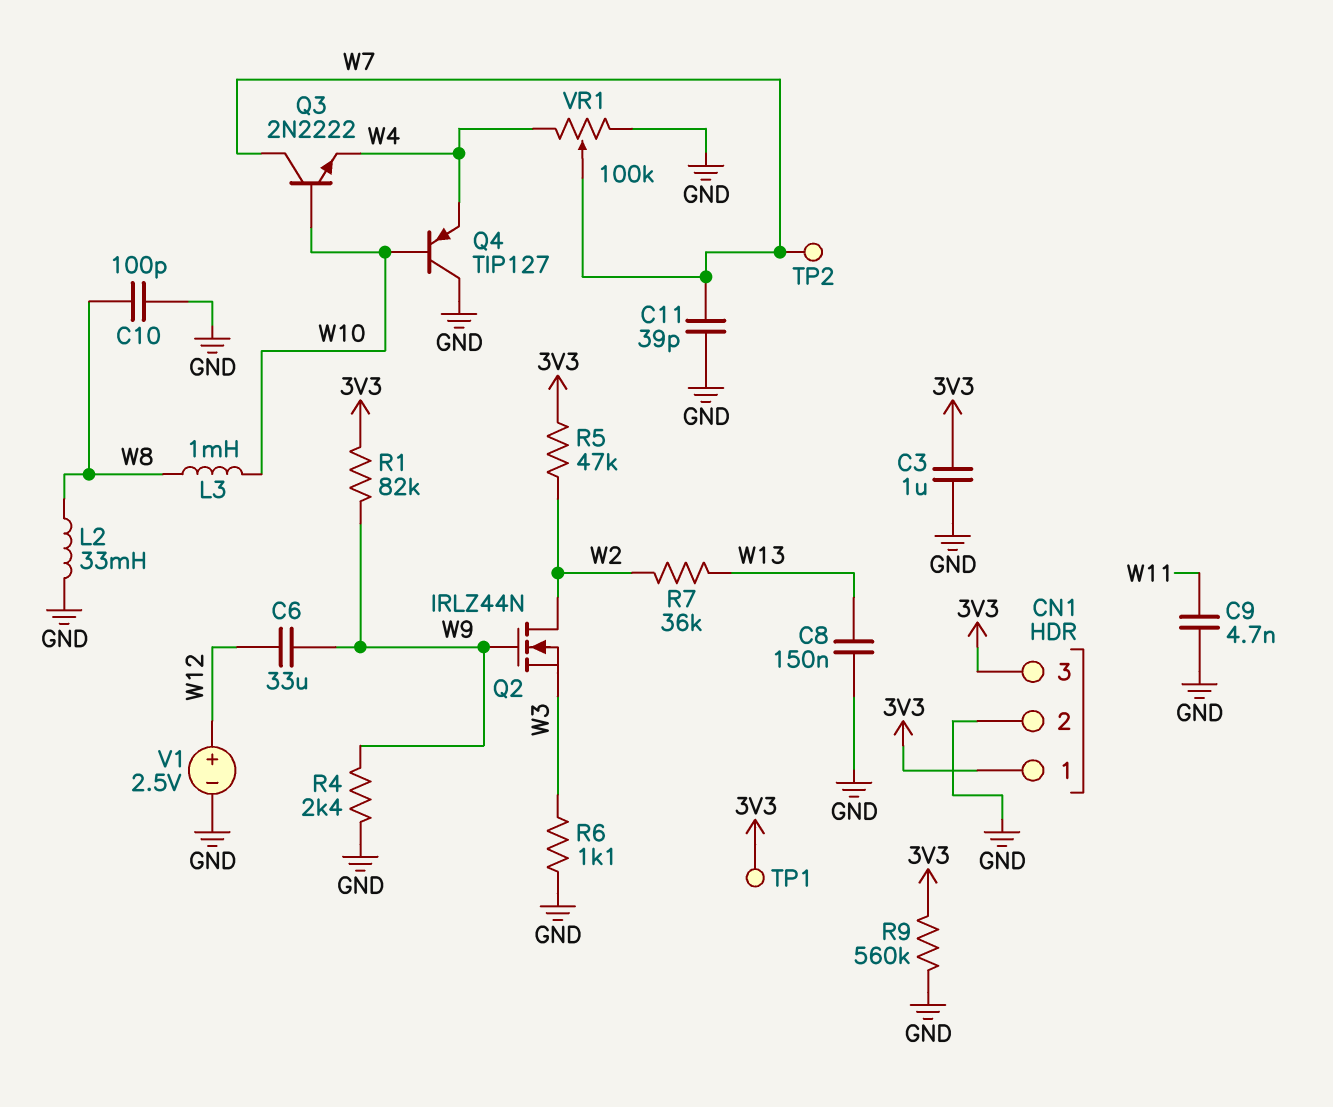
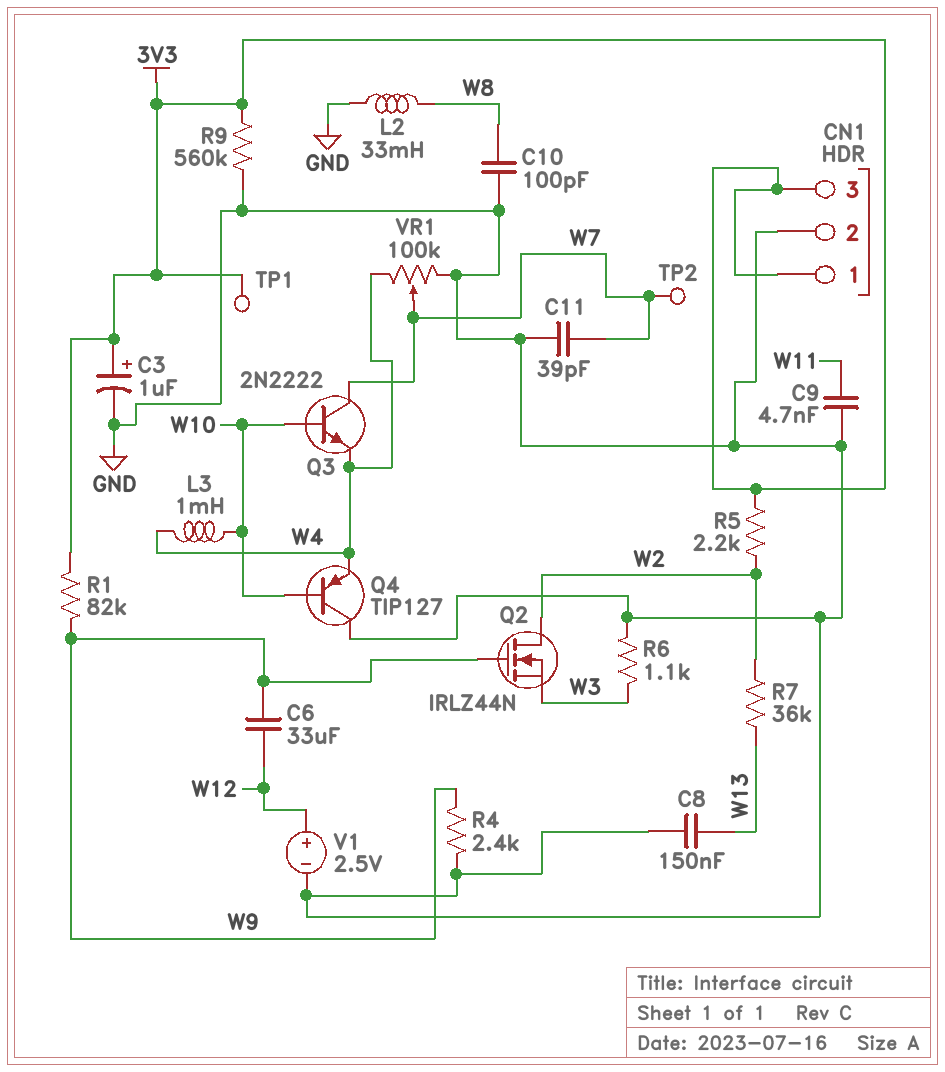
C3: 1uF (3V3, GND) -> 1uF (plus 3V3, minus GND)
L3: 1mH (W8, W10) -> 1mH (W4, W10)
R5: 47k (3V3, W2) -> 2.2k (3V3, W2)

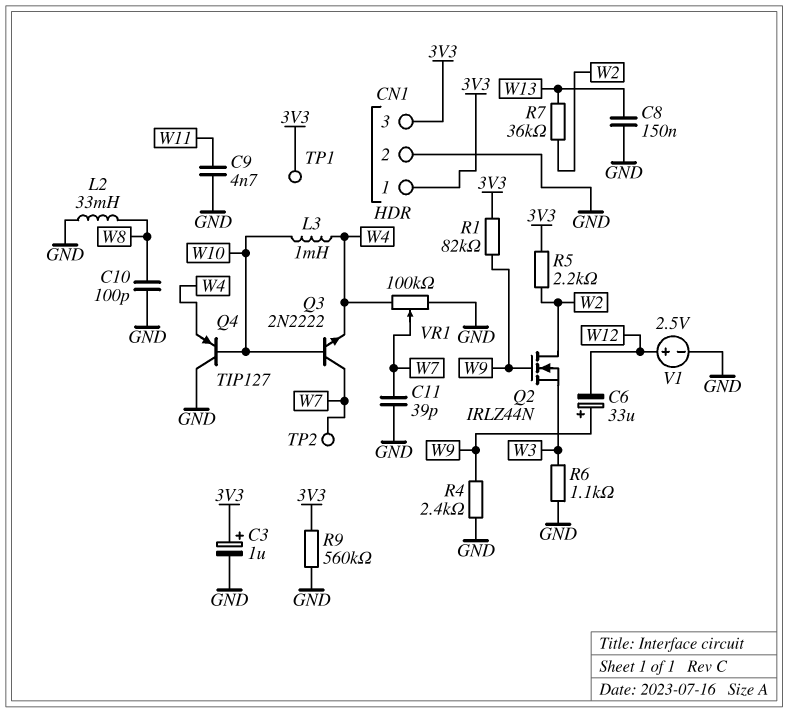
C6: 33uF (W9, W12) -> 33uF (plus W9, minus W12)

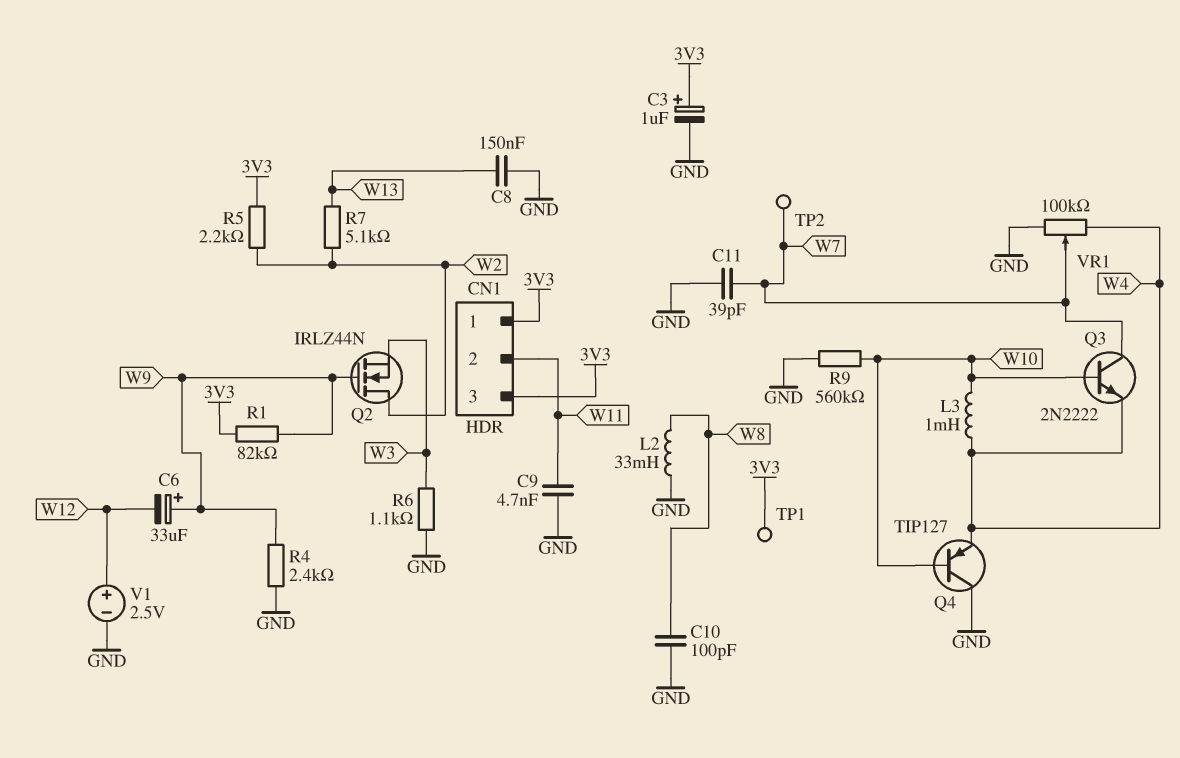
CN1 pin 2: GND -> W11
R7: 36k (W2, W13) -> 5.1k (W2, W13)
R9: 560k (3V3, GND) -> 560k (GND, W10)

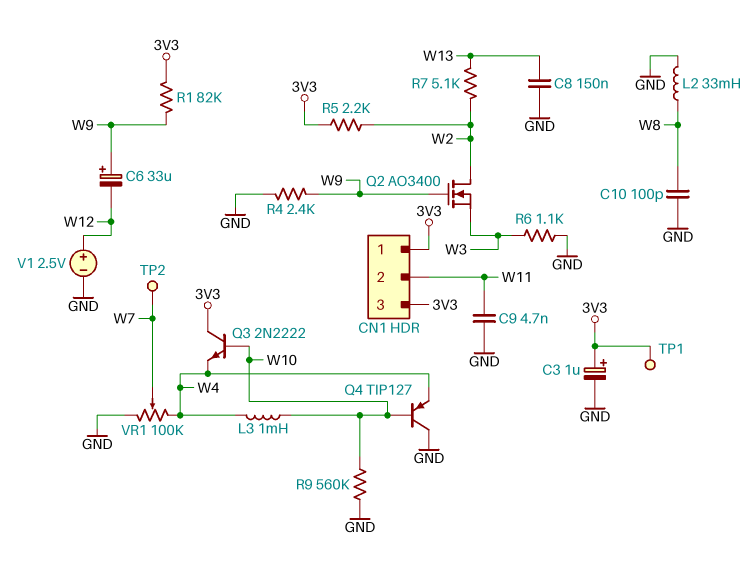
C11: 39pF (GND, W7) -> none
Q2: NMOS IRLZ44N (G W9, D W2, S W3) -> NMOS AO3400 (G W9, D W2, S W3)
Q3: NPN 2N2222 (B W10, C W7, E W4) -> NPN 2N2222 (B W10, C 3V3, E W4)

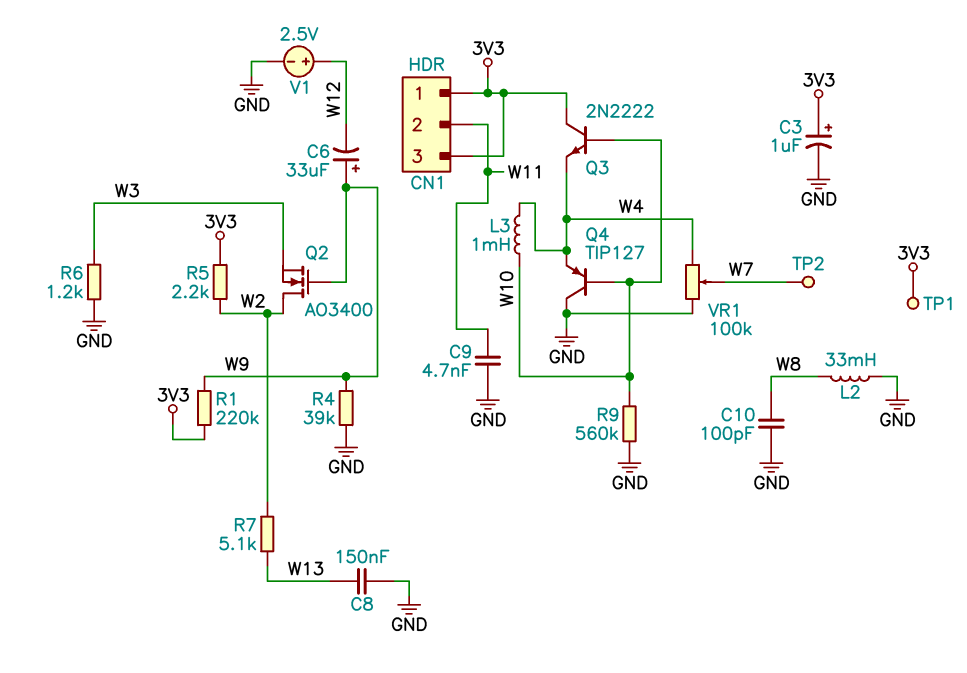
R1: 82k (3V3, W9) -> 220k (3V3, W9)
R4: 2.4k (GND, W9) -> 39k (GND, W9)
R6: 1.1k (GND, W3) -> 1.2k (GND, W3)

